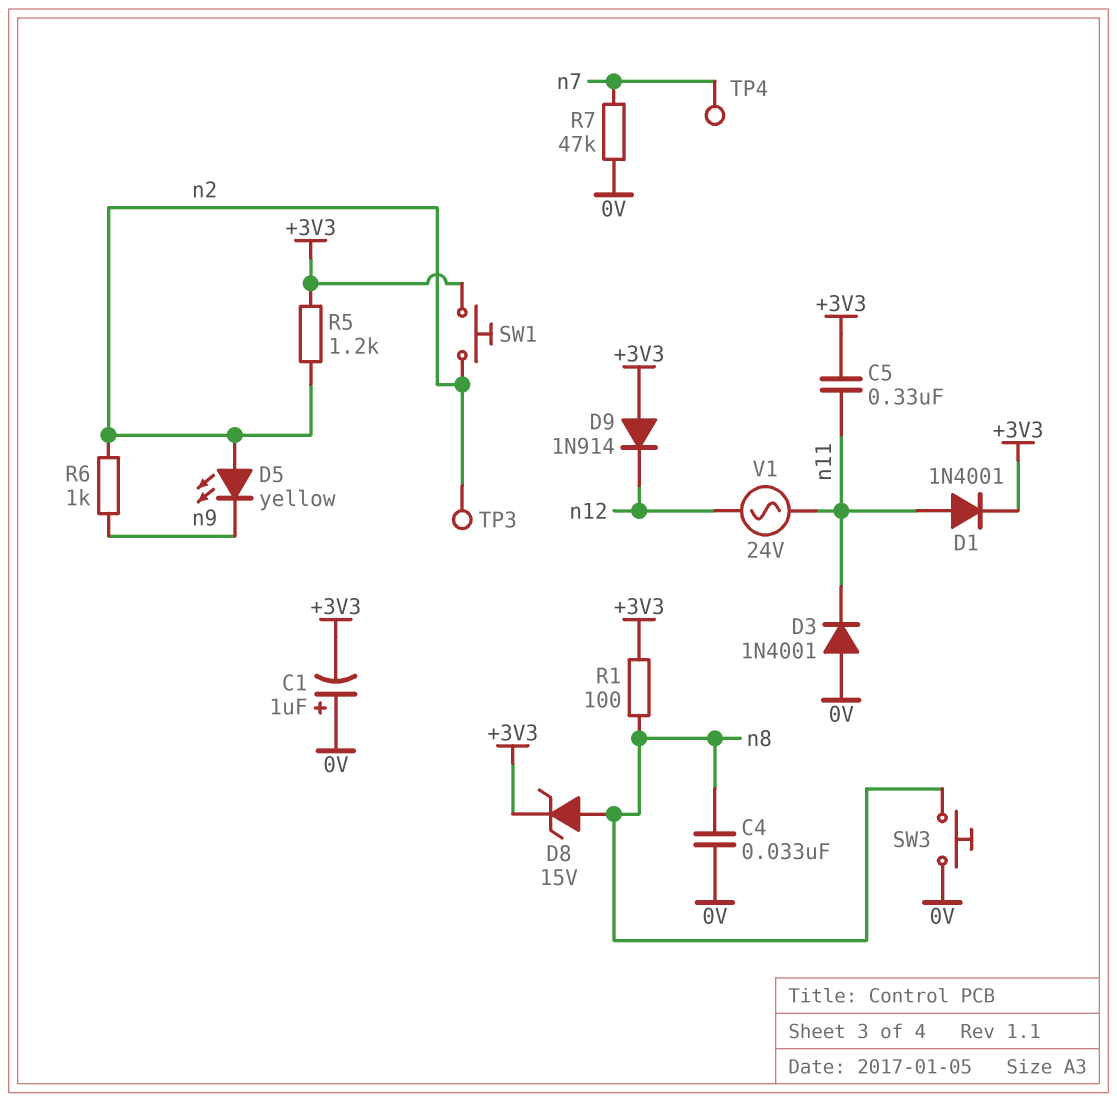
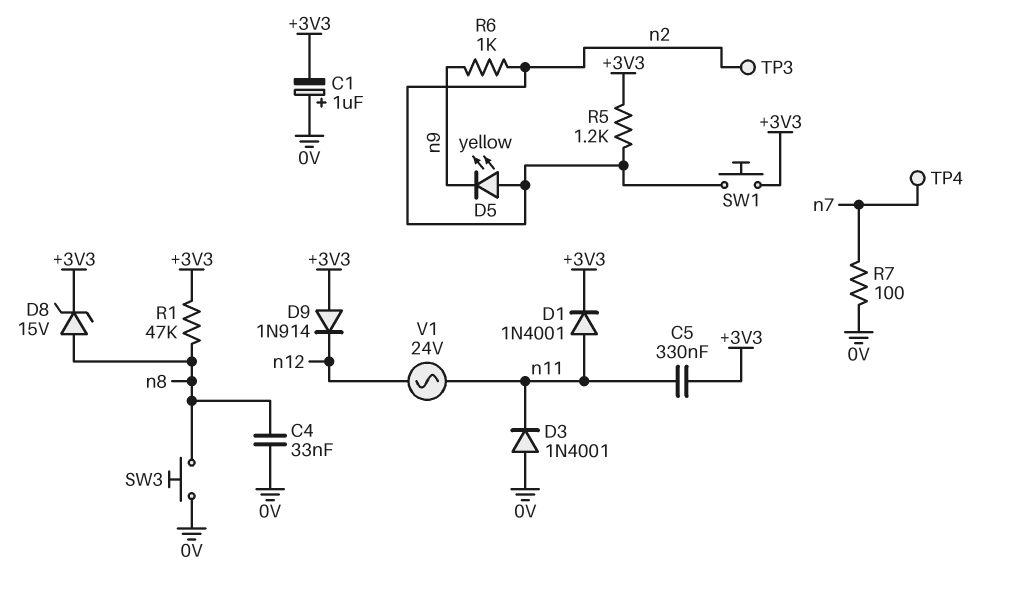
R1: 100 (+3V3, n8) -> 47k (+3V3, n8)
R7: 47k (0V, n7) -> 100 (0V, n7)

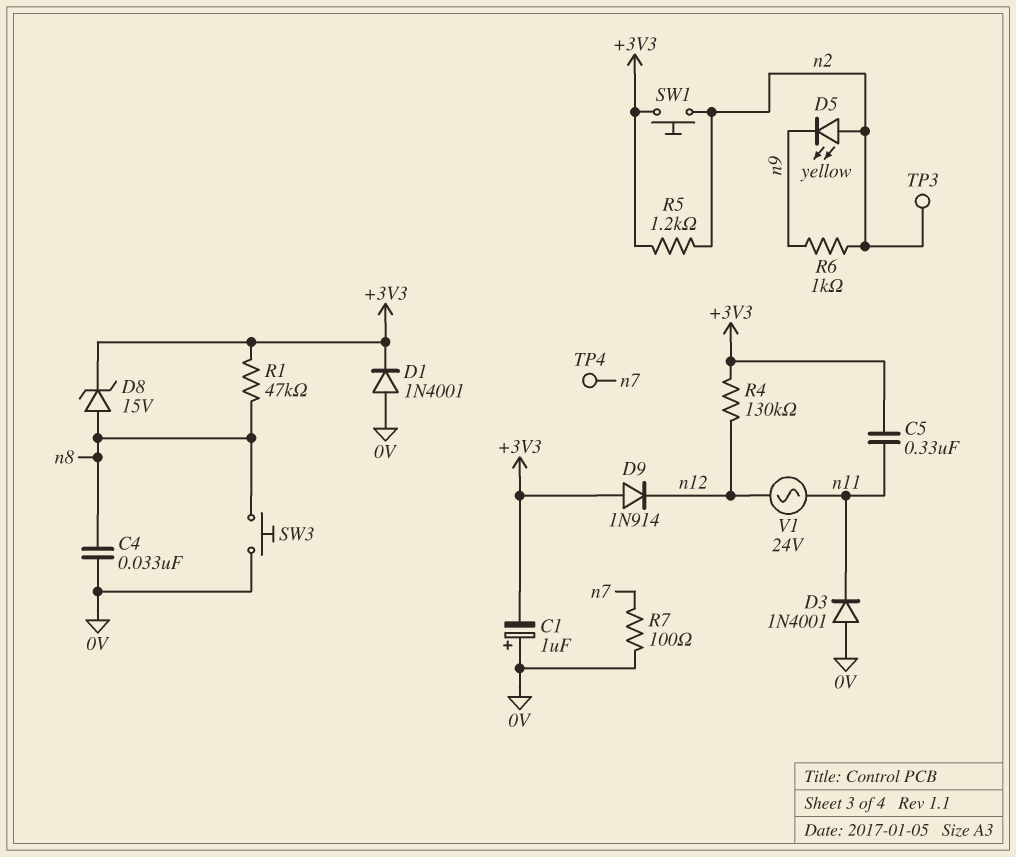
D1: diode 1N4001 (A n11, K +3V3) -> diode 1N4001 (A 0V, K +3V3)
R4: none -> 130k (+3V3, n12)

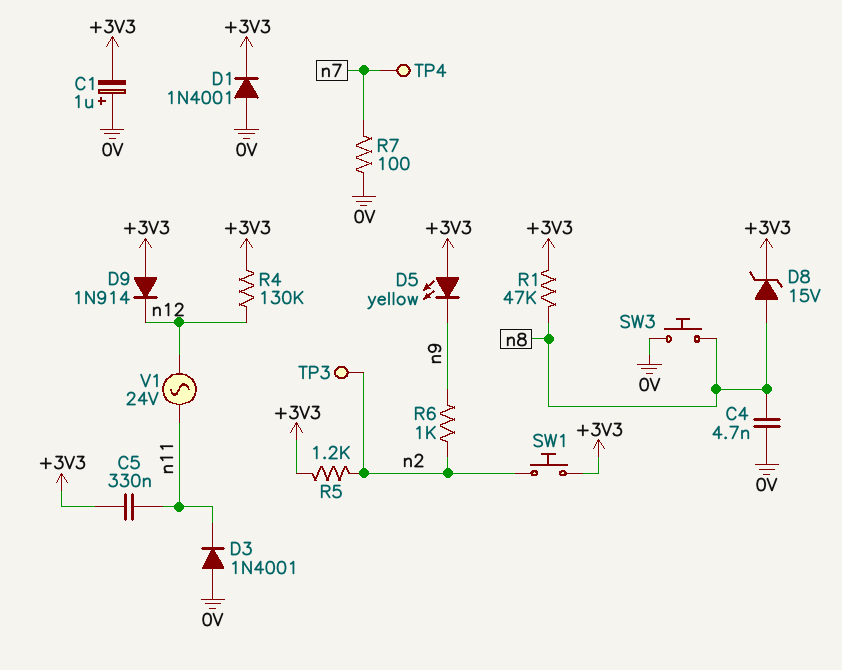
C4: 33nF (0V, n8) -> 4.7nF (0V, n8)
D5: LED yellow (A n2, K n9) -> LED yellow (A +3V3, K n9)

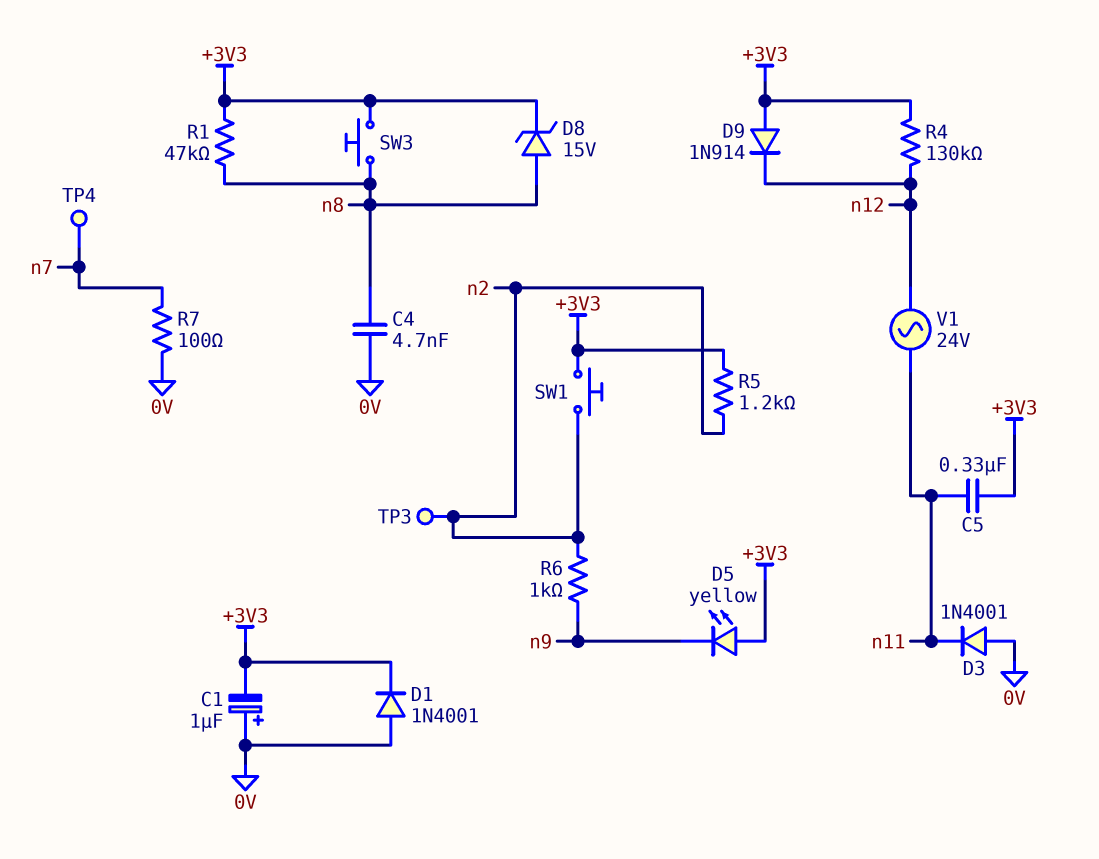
SW3: button (0V, n8) -> button (+3V3, n8)

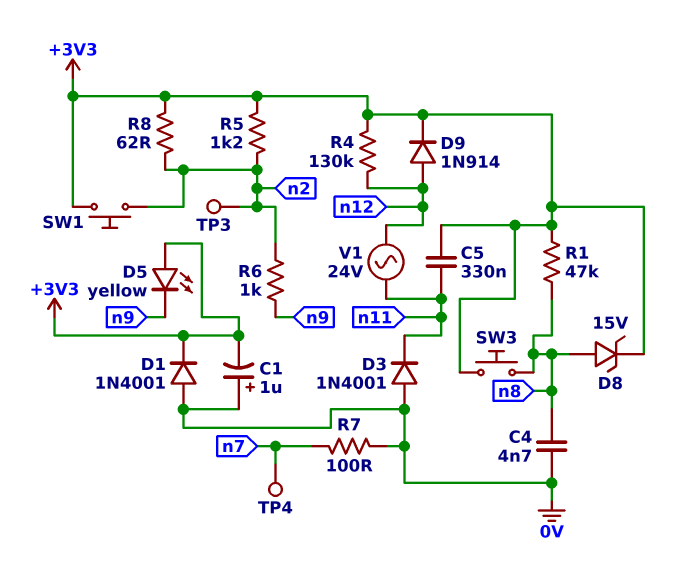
D9: diode 1N914 (A +3V3, K n12) -> diode 1N914 (A n12, K +3V3)
R8: none -> 62 (+3V3, n2)

